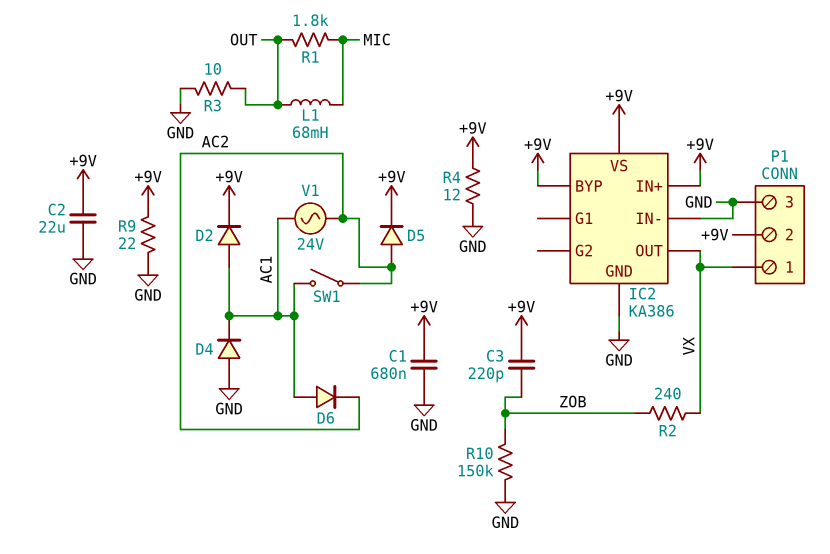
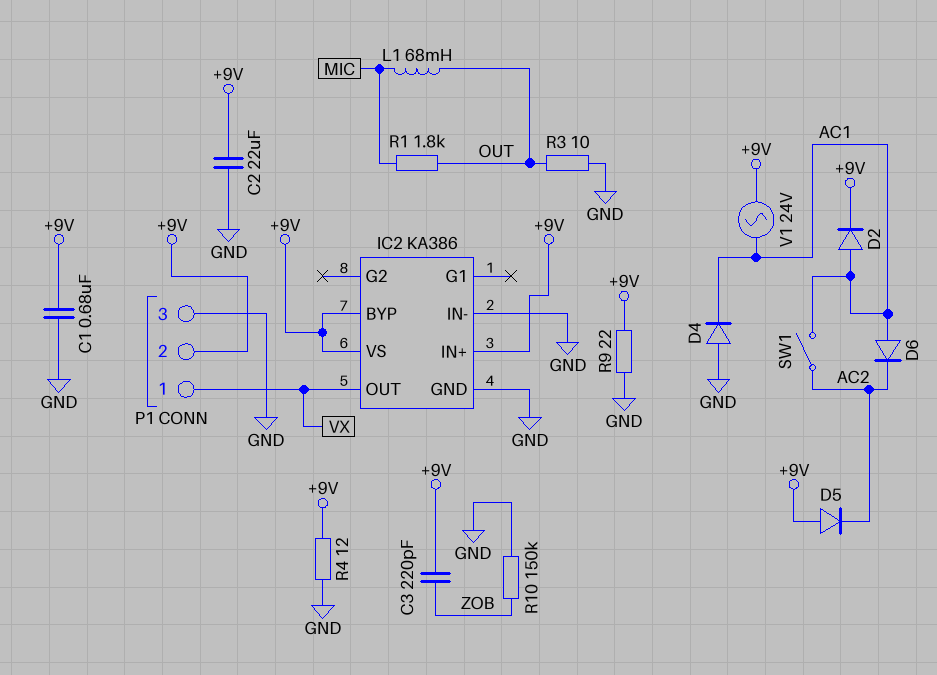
D5: diode (A AC2, K +9V) -> diode (A +9V, K AC2)
R2: 240 (VX, ZOB) -> none
V1: AC 24V (AC1, AC2) -> AC 24V (+9V, AC1)

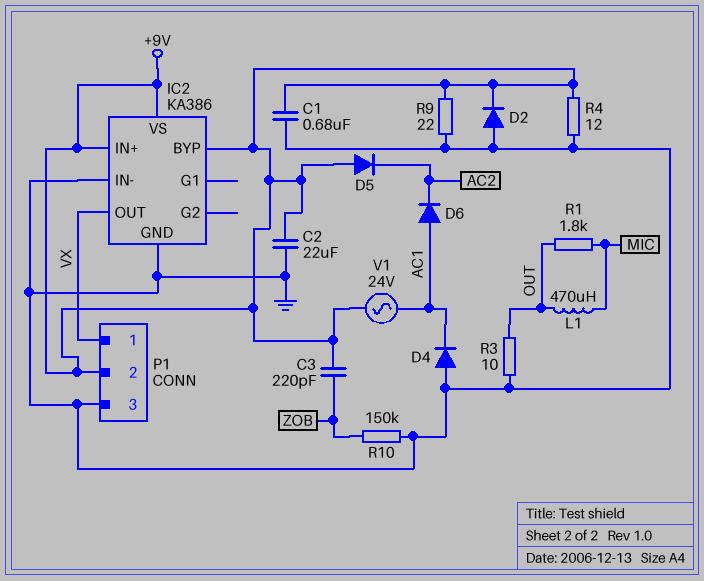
D2: diode (A AC1, K +9V) -> diode (A GND, K +9V)
L1: 68mH (MIC, OUT) -> 470uH (MIC, OUT)
SW1: switch (AC1, AC2) -> none

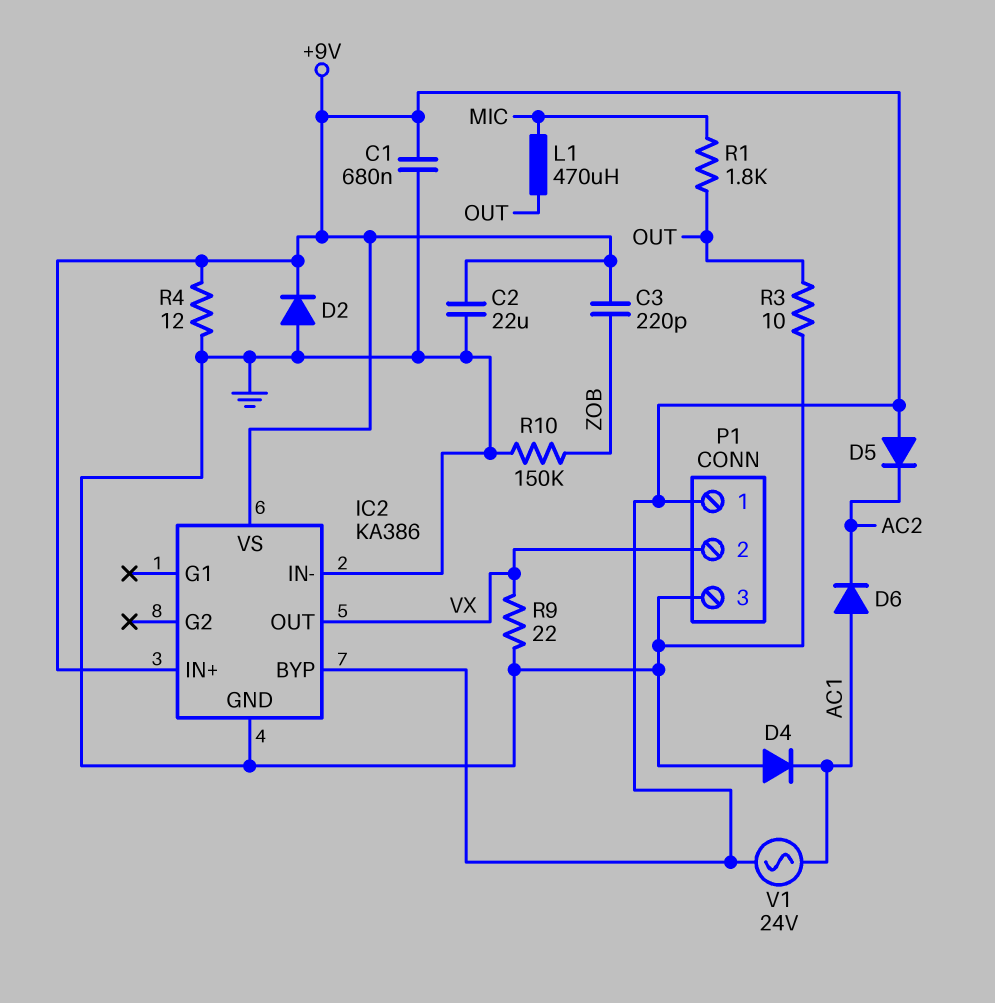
P1 pin 1: VX -> +9V
P1 pin 2: +9V -> VX
R9: 22 (+9V, GND) -> 22 (GND, VX)

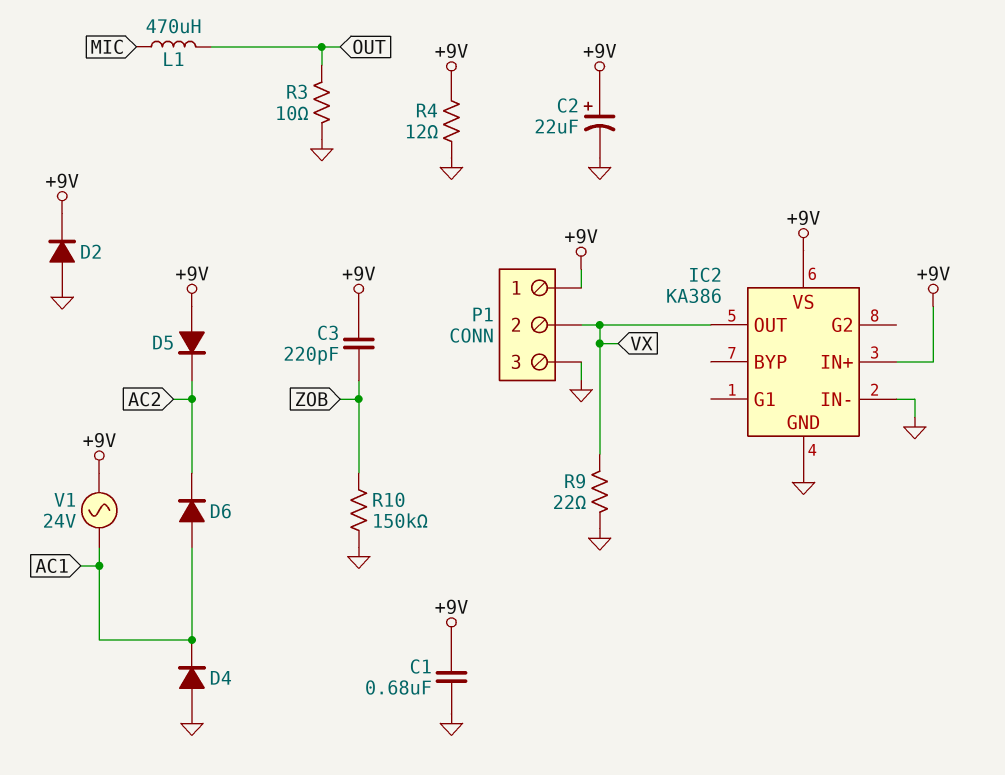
C2: 22uF (+9V, GND) -> 22uF (plus +9V, minus GND)
IC2 pin BYP: +9V -> none
R1: 1.8k (MIC, OUT) -> none

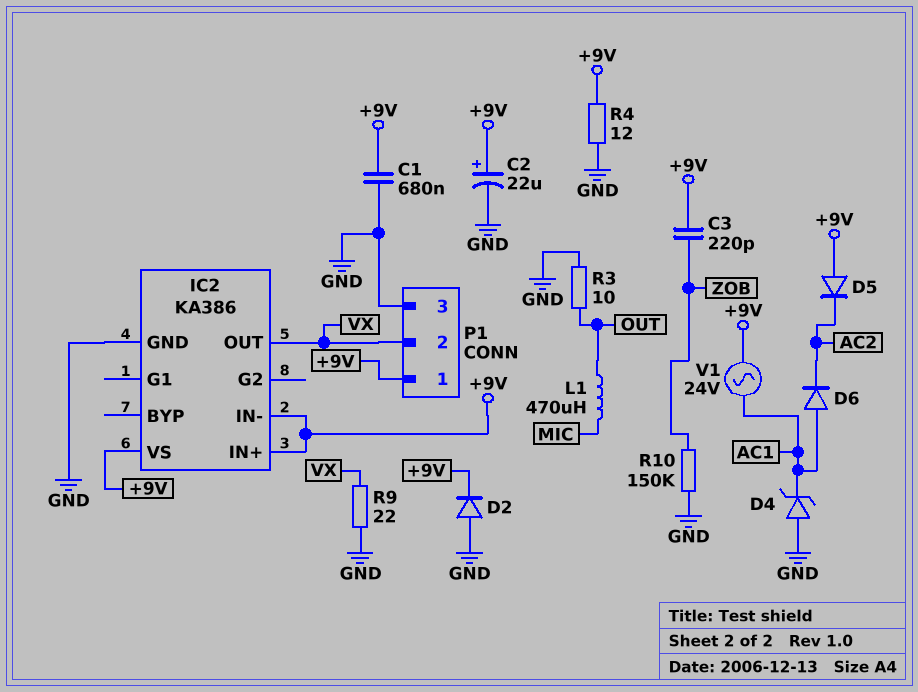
D4: diode (A GND, K AC1) -> zener (A GND, K AC1)
IC2 pin IN-: GND -> +9V

